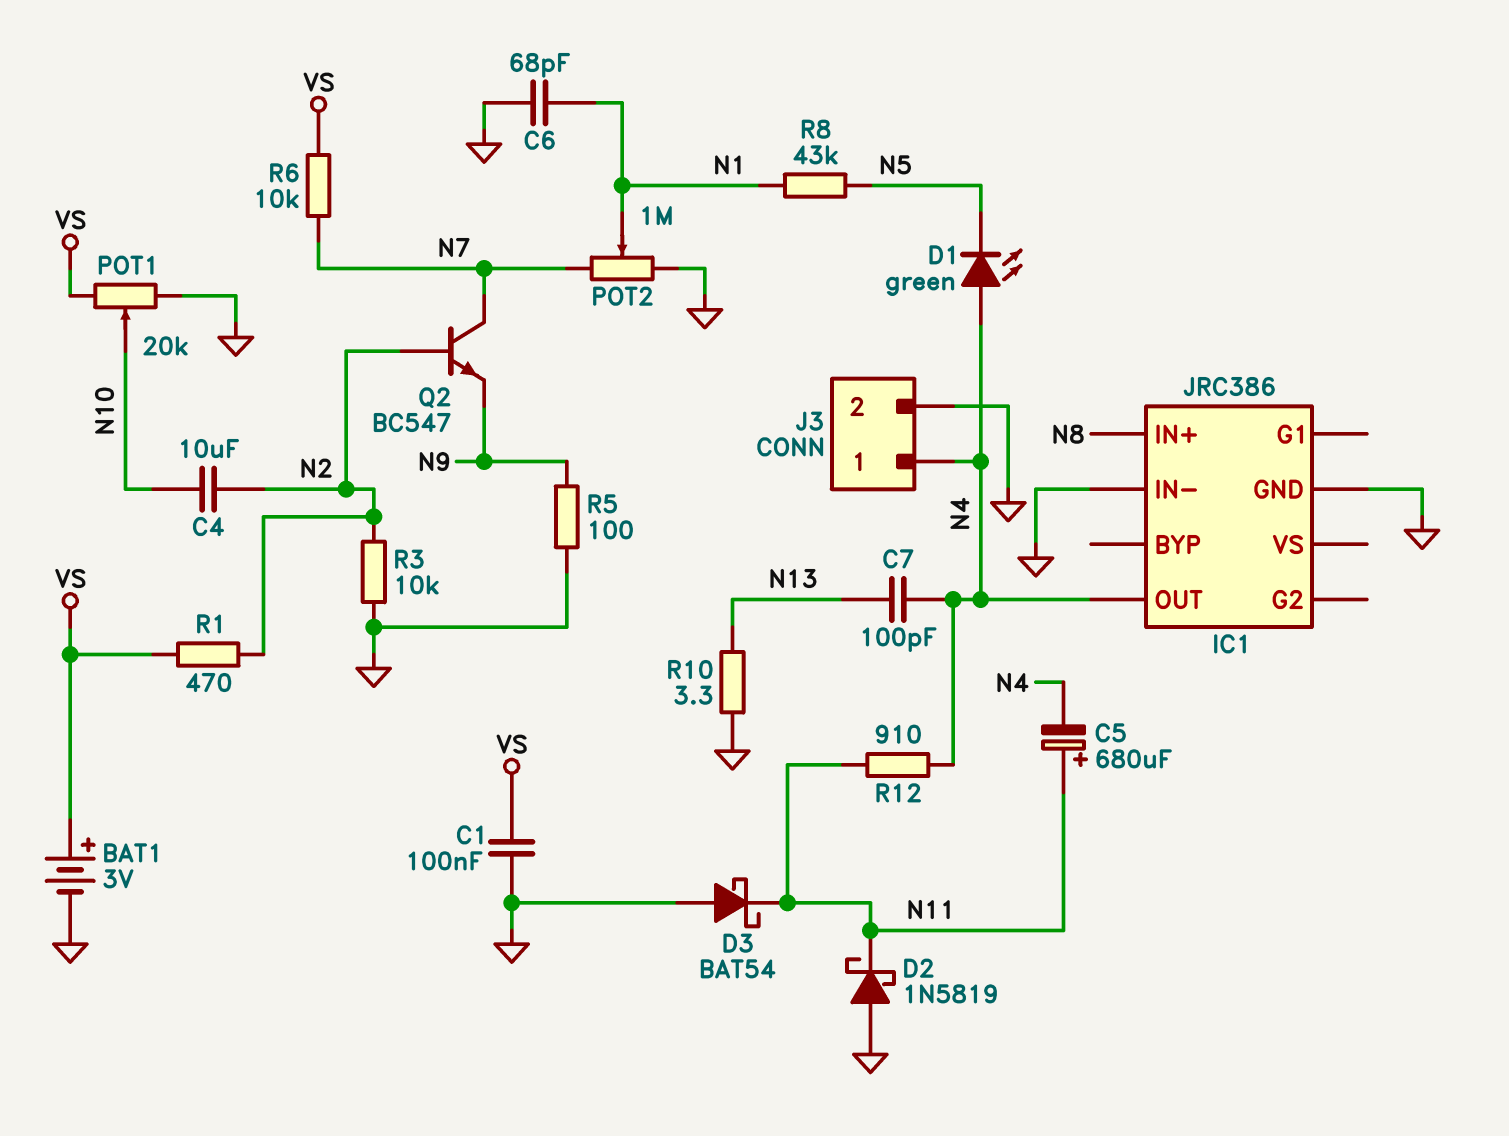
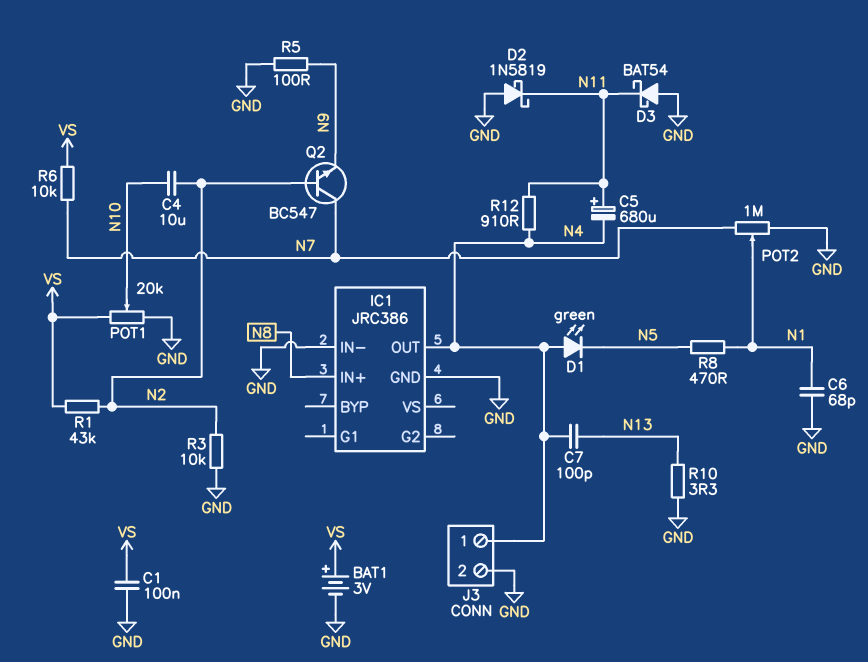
R1: 470 (N2, VS) -> 43k (N2, VS)
R8: 43k (N1, N5) -> 470 (N1, N5)

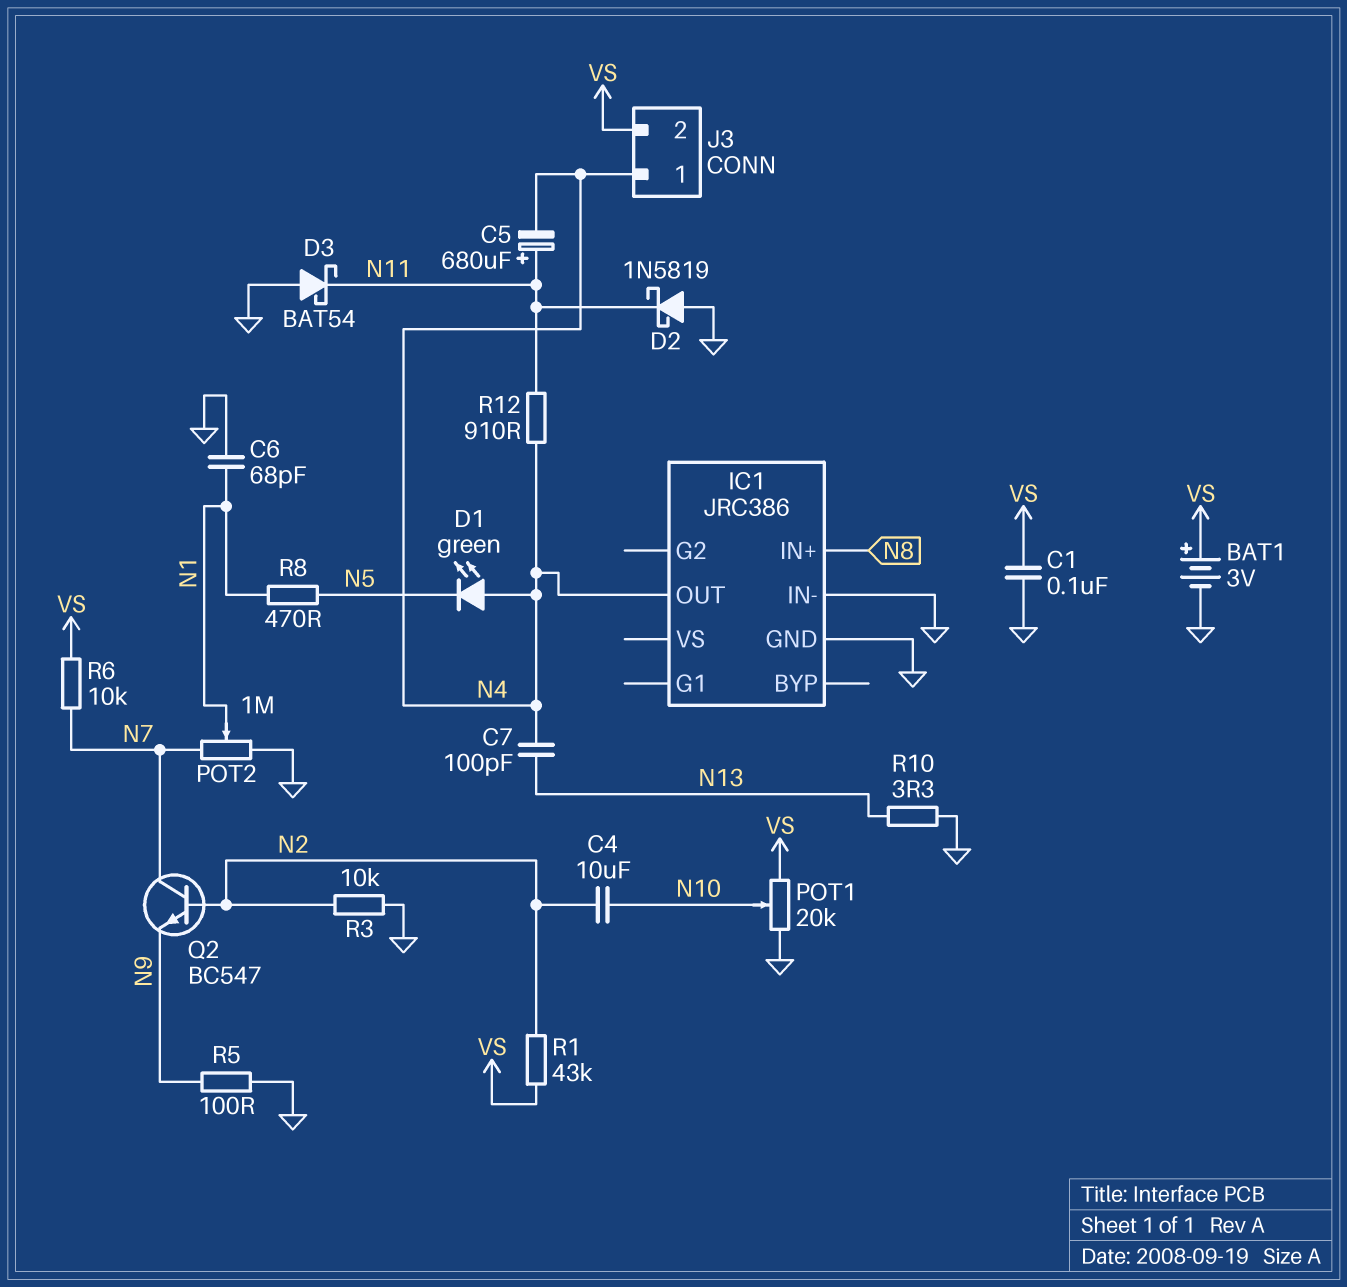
J3 pin 2: GND -> VS

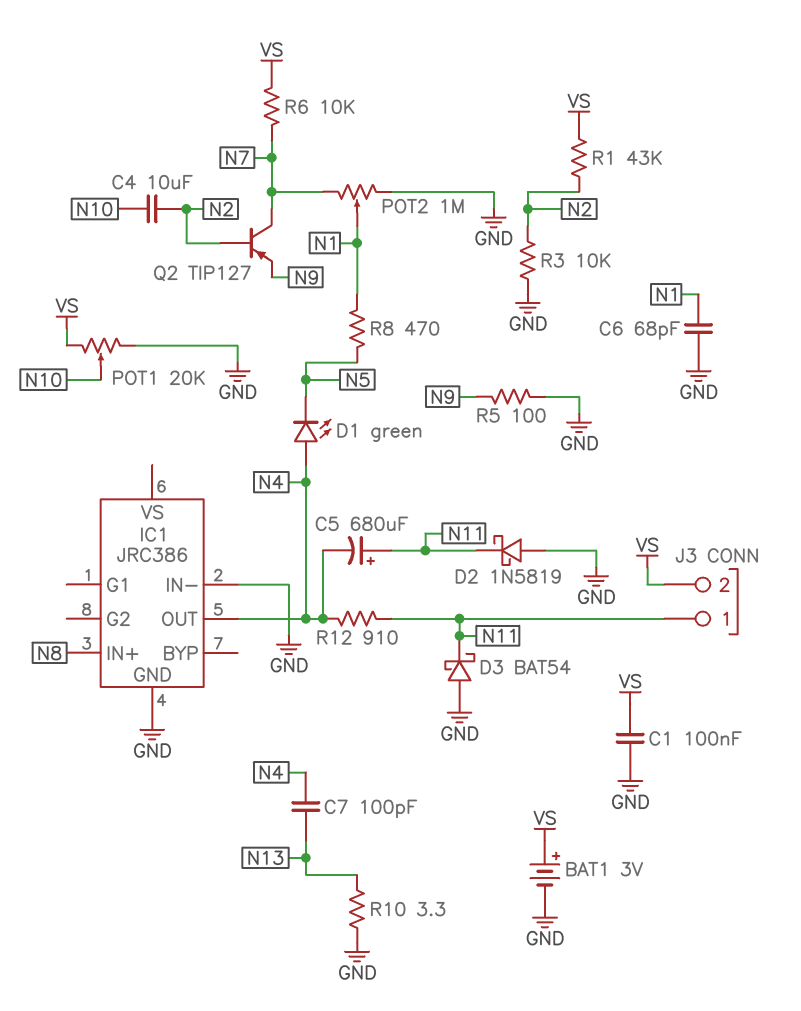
J3 pin 1: N4 -> N11
Q2: NPN BC547 (B N2, C N7, E N9) -> PNP TIP127 (B N2, C N7, E N9)

